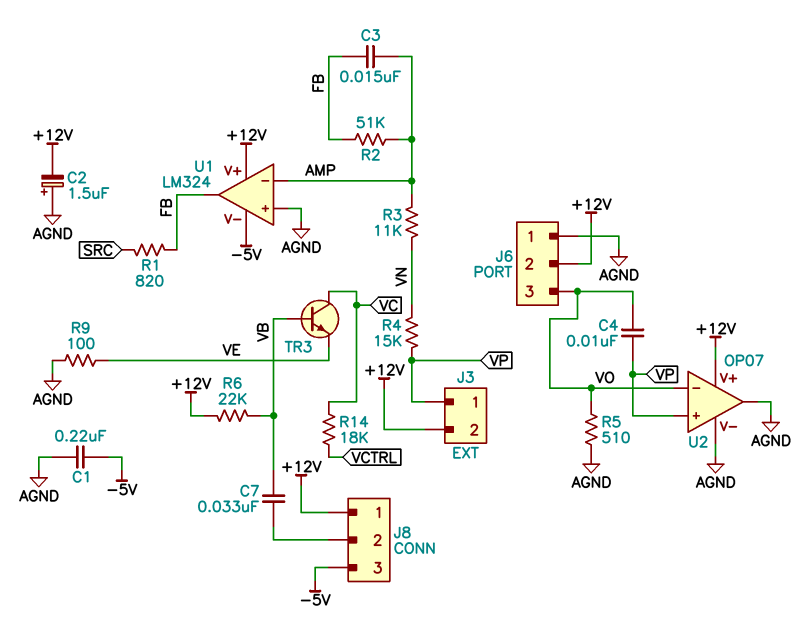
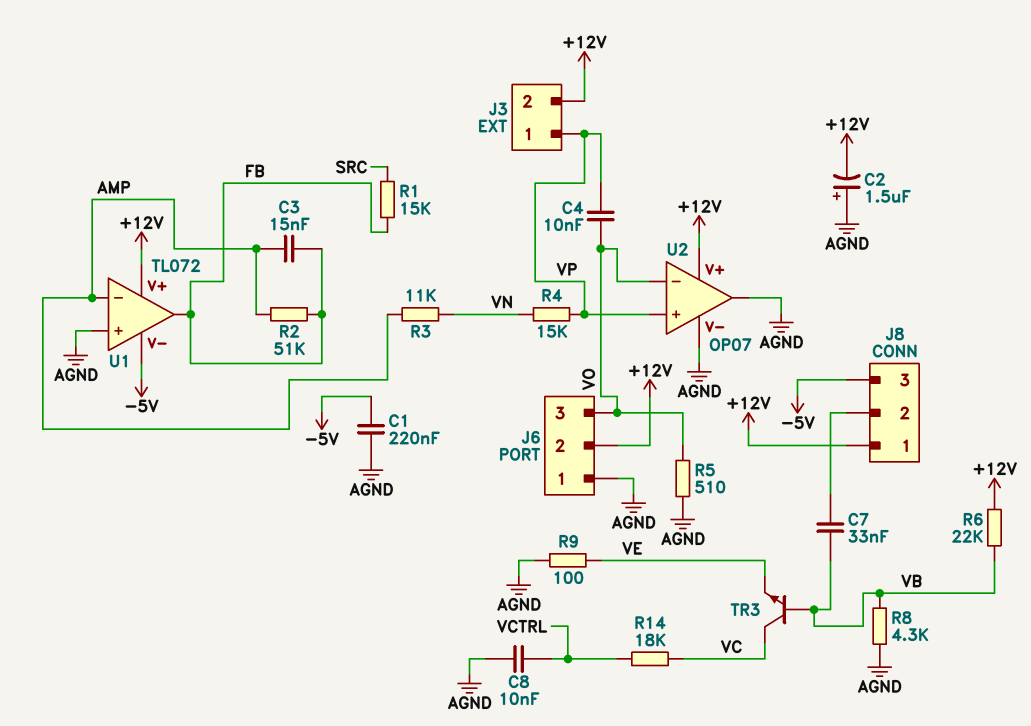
C8: none -> 10nF (AGND, VCTRL)
R1: 820 (FB, SRC) -> 15k (FB, SRC)
R8: none -> 4.3k (AGND, VB)
U1: LM324 -> TL072

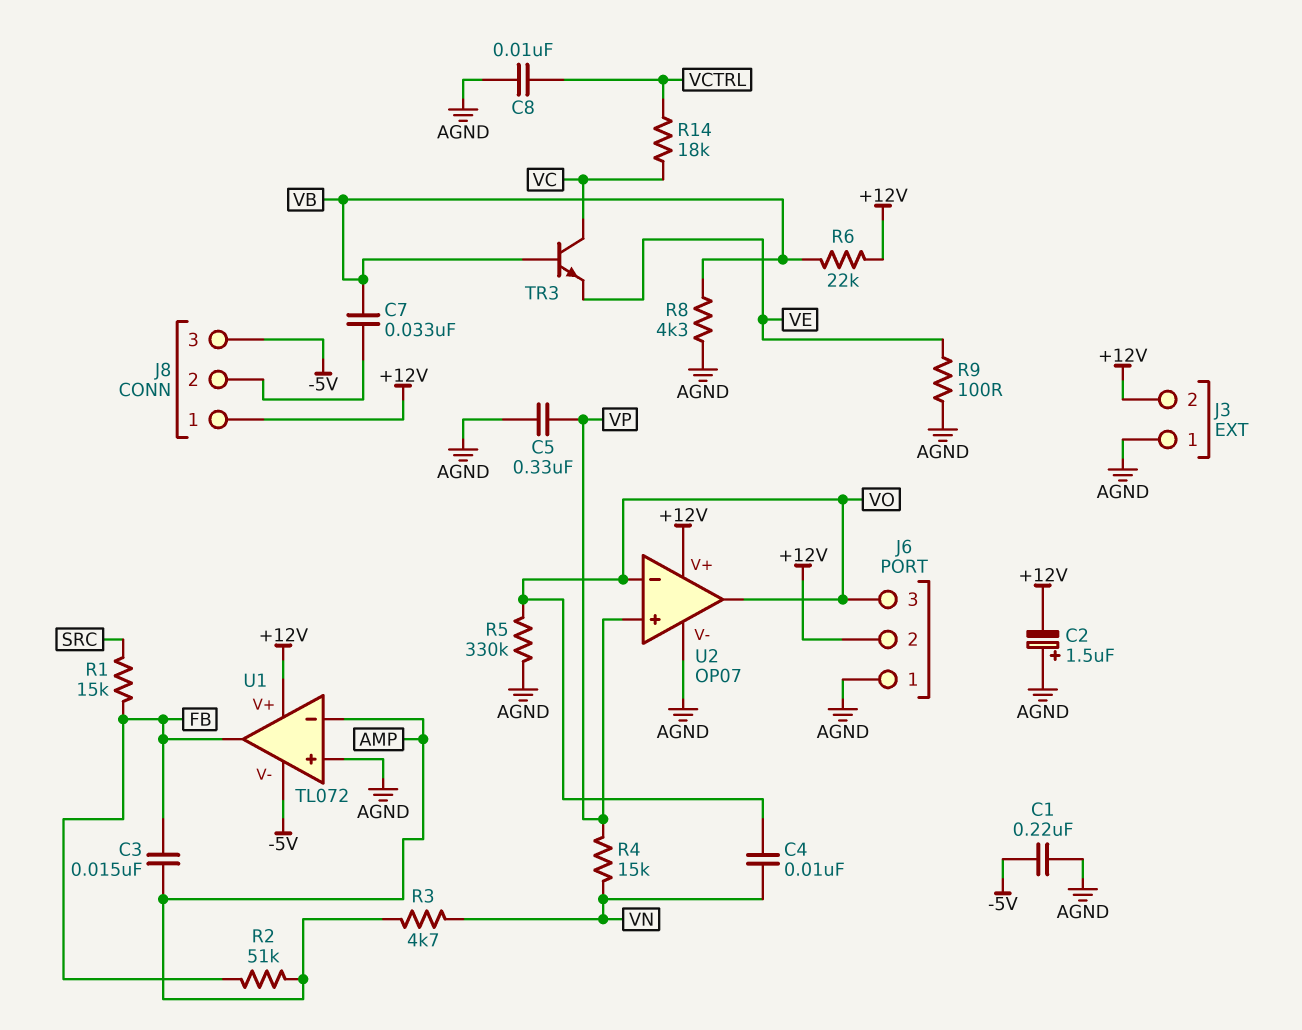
C4: 10nF (VO, VP) -> 10nF (VN, VO)
C5: none -> 330nF (AGND, VP)
J3 pin 1: VP -> AGND
R3: 11k (AMP, VN) -> 4.7k (AMP, VN)
R5: 510 (AGND, VO) -> 330k (AGND, VO)
U2 pin out: AGND -> VO

